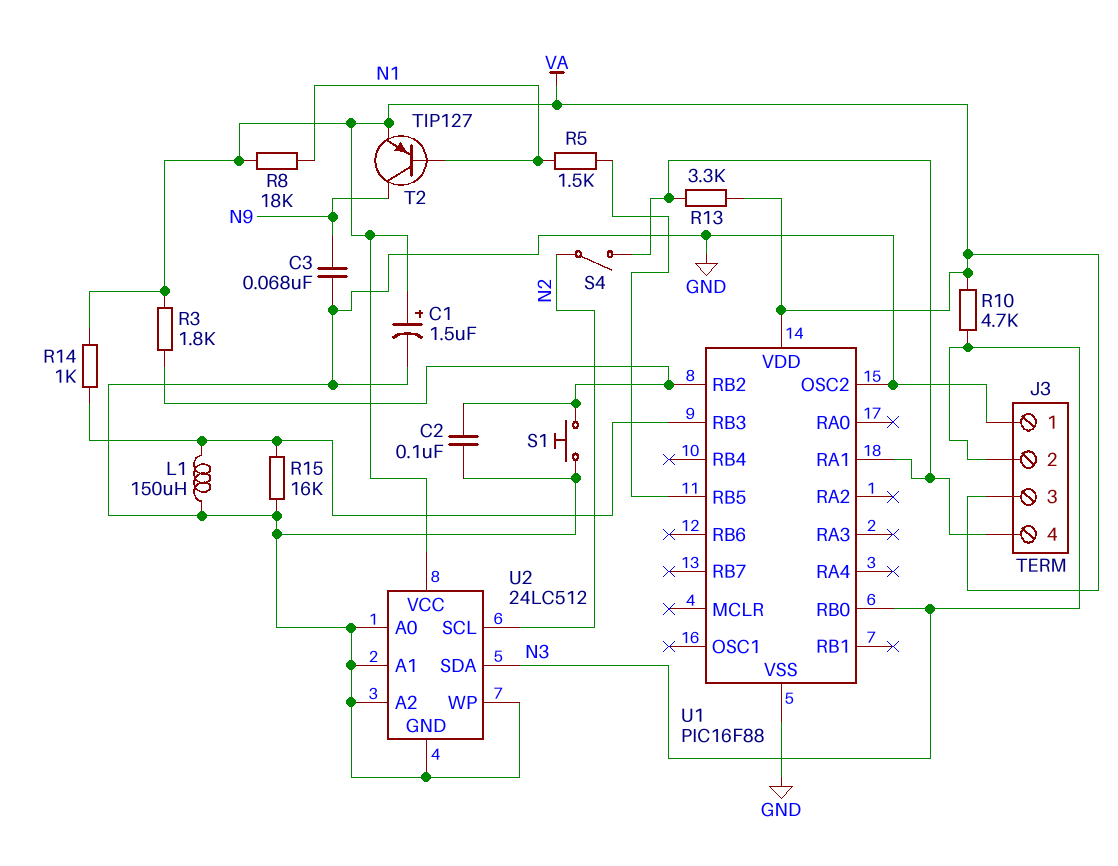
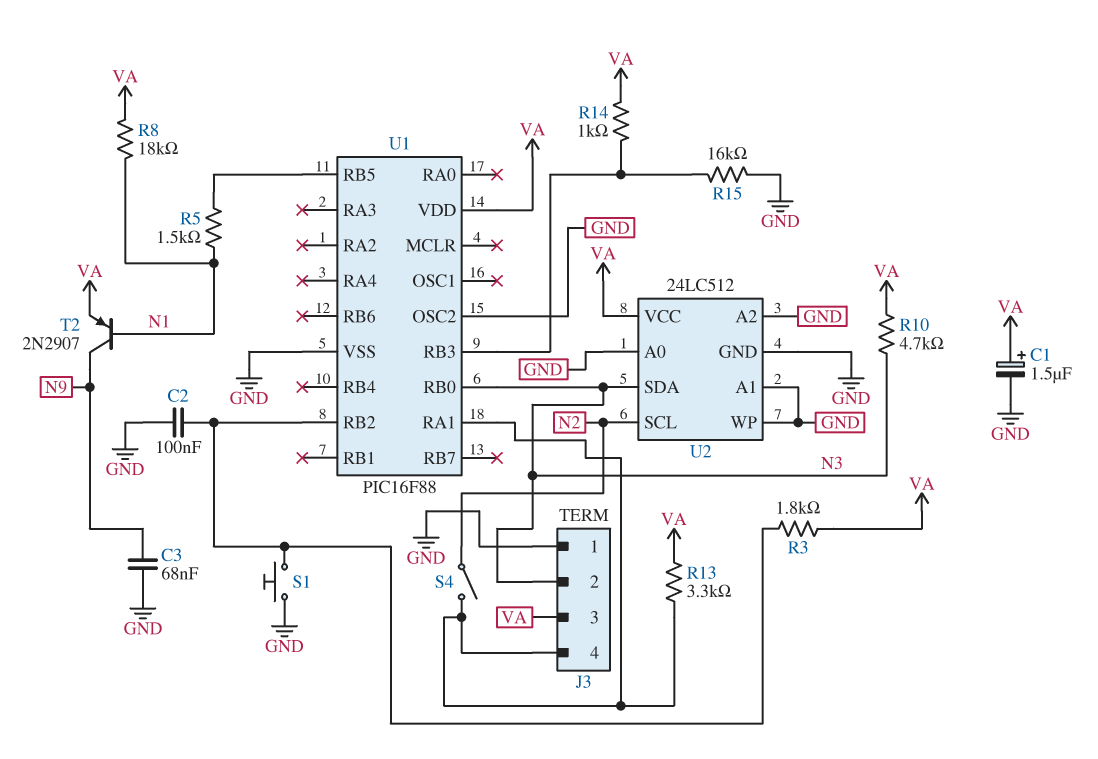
L1: 150uH (GND, U1/RB3) -> none
T2: PNP TIP127 (B N1, C N9, E VA) -> PNP 2N2907 (B N1, C N9, E VA)

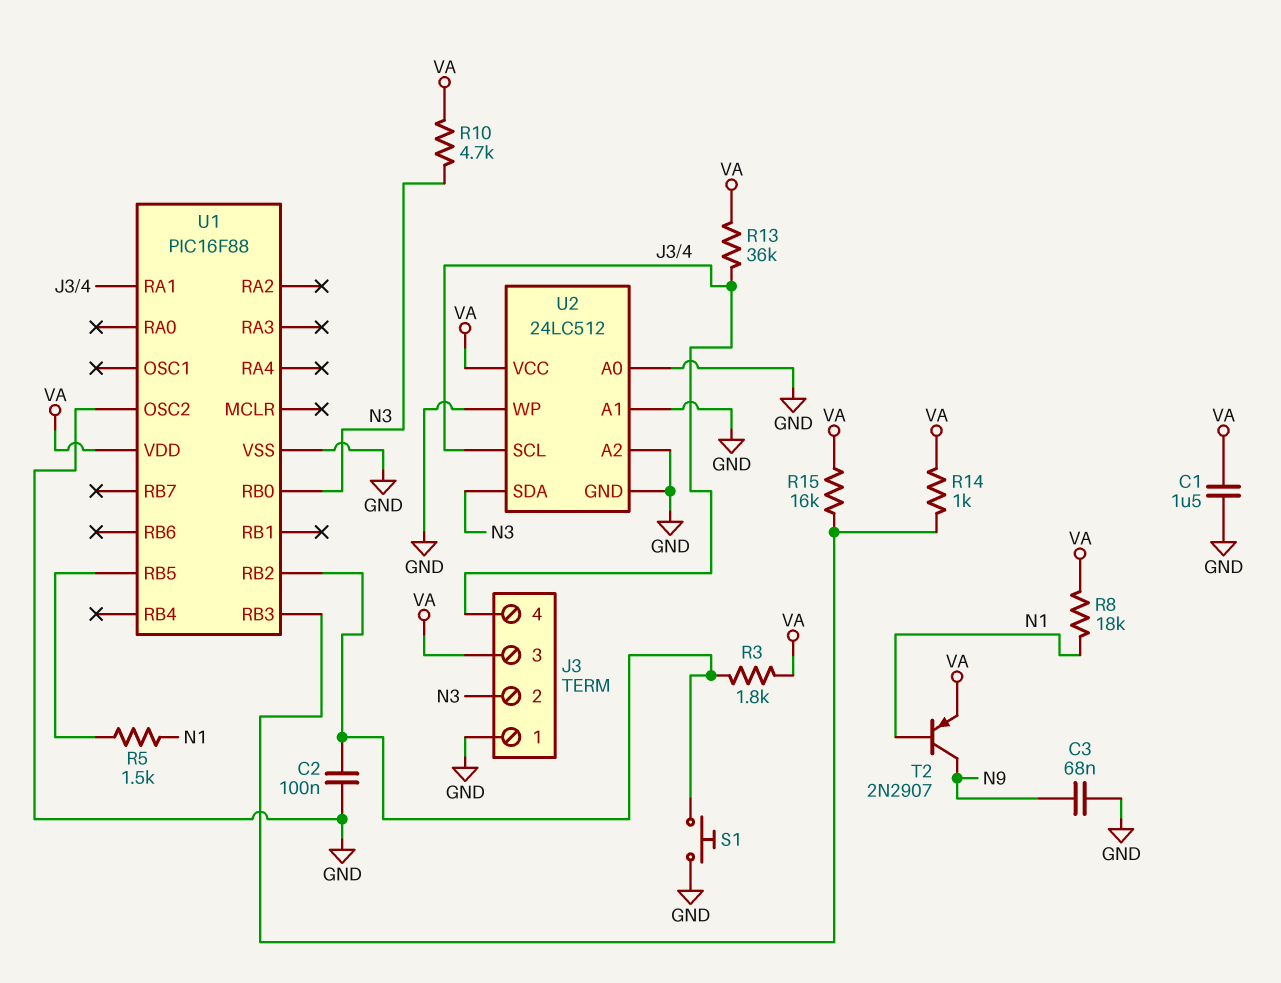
C1: 1.5uF (plus VA, minus GND) -> 1.5uF (GND, VA)
R13: 3.3k (J3/4, VA) -> 36k (J3/4, VA)
R15: 16k (GND, U1/RB3) -> 16k (U1/RB3, VA)
S4: switch (J3/4, N2) -> none
U2 pin SCL: N2 -> J3/4

